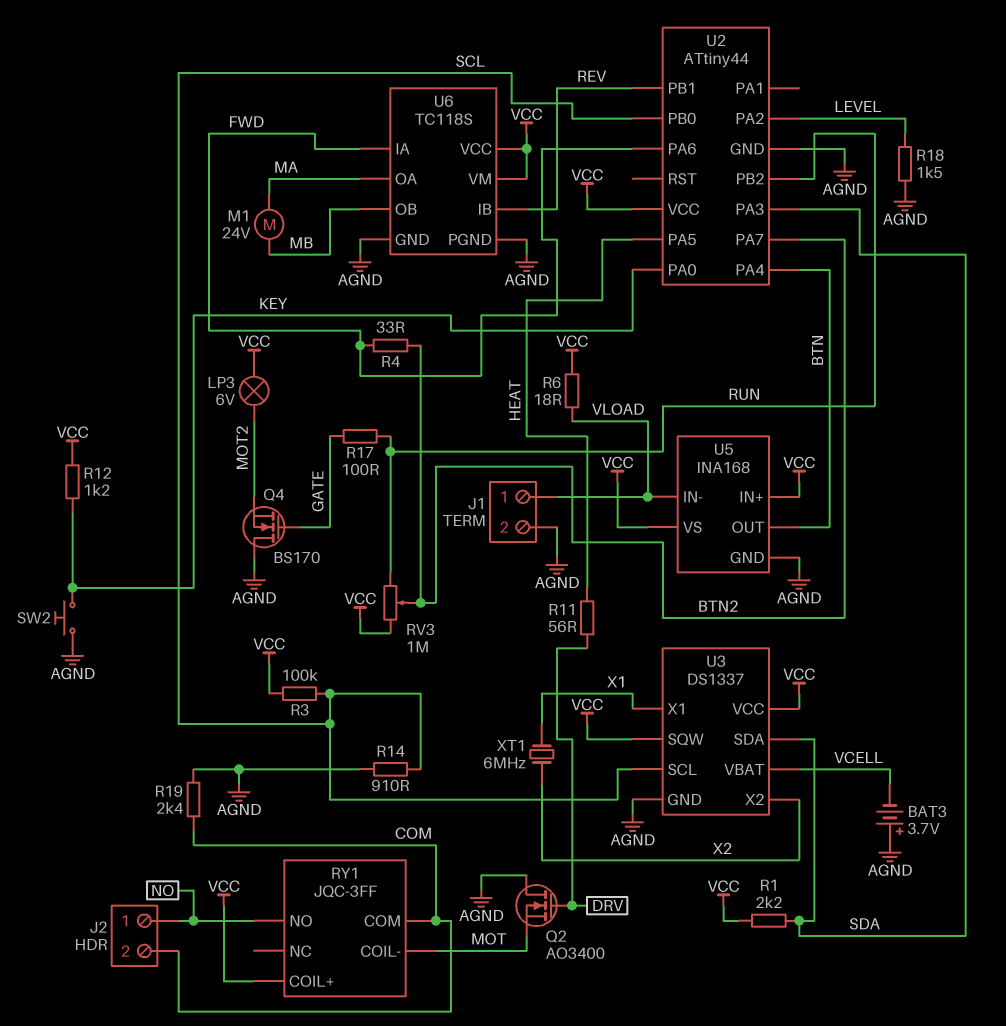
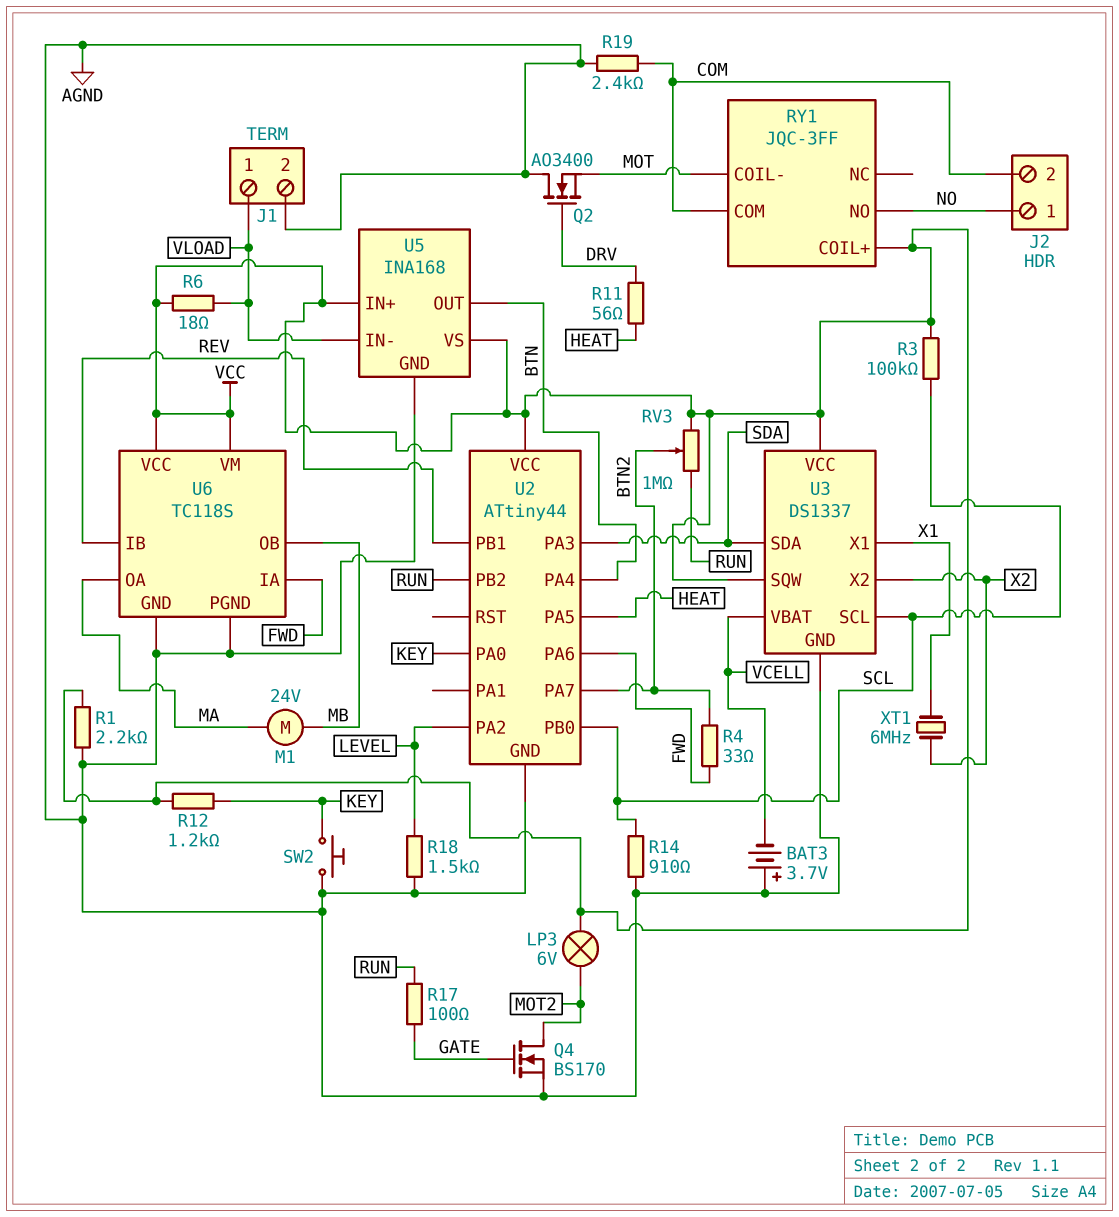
Q4: NMOS BS170 (G GATE, D AGND, S MOT2) -> NMOS BS170 (G GATE, D MOT2, S AGND)
R1: 2.2k (SDA, VCC) -> 2.2k (AGND, VCC)

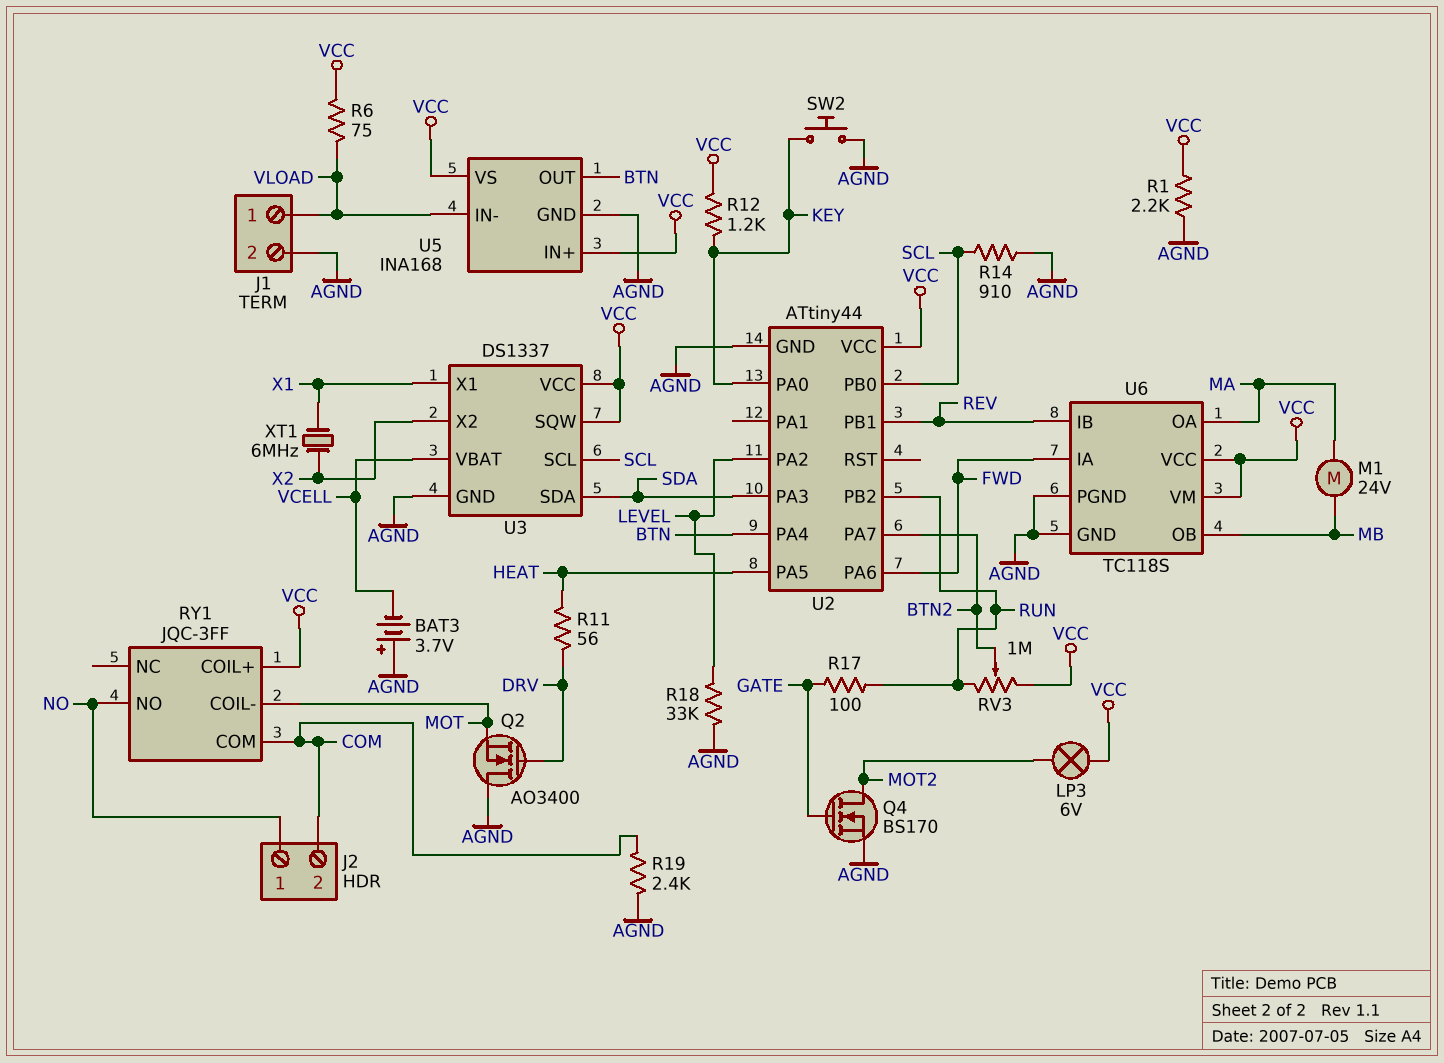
R3: 100k (SCL, VCC) -> none
R4: 33 (BTN2, FWD) -> none
R6: 18 (VCC, VLOAD) -> 75 (VCC, VLOAD)
R18: 1.5k (AGND, LEVEL) -> 33k (AGND, LEVEL)

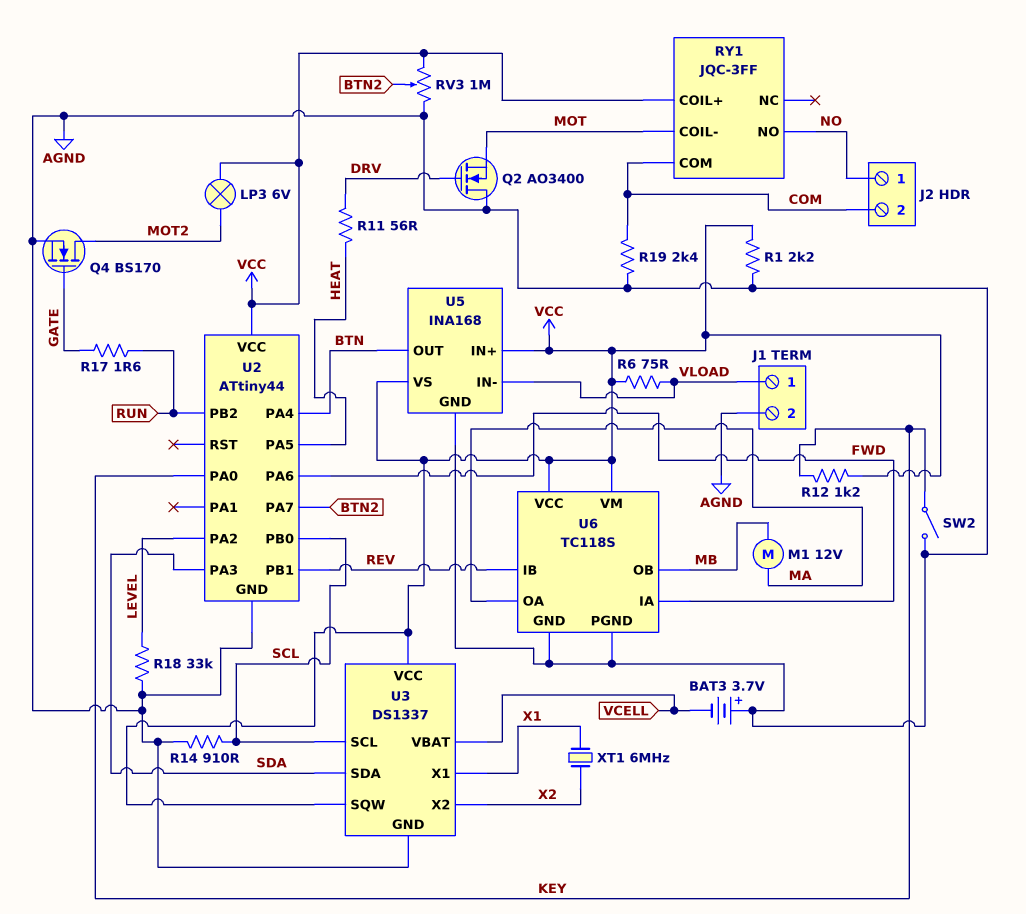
M1: motor 24V (MA, MB) -> motor 12V (MA, MB)
R17: 100 (GATE, RUN) -> 1.6 (GATE, RUN)
RV3: 1M (RUN, VCC, wiper BTN2) -> 1M (AGND, VCC, wiper BTN2)
SW2: button (AGND, KEY) -> switch (AGND, KEY)

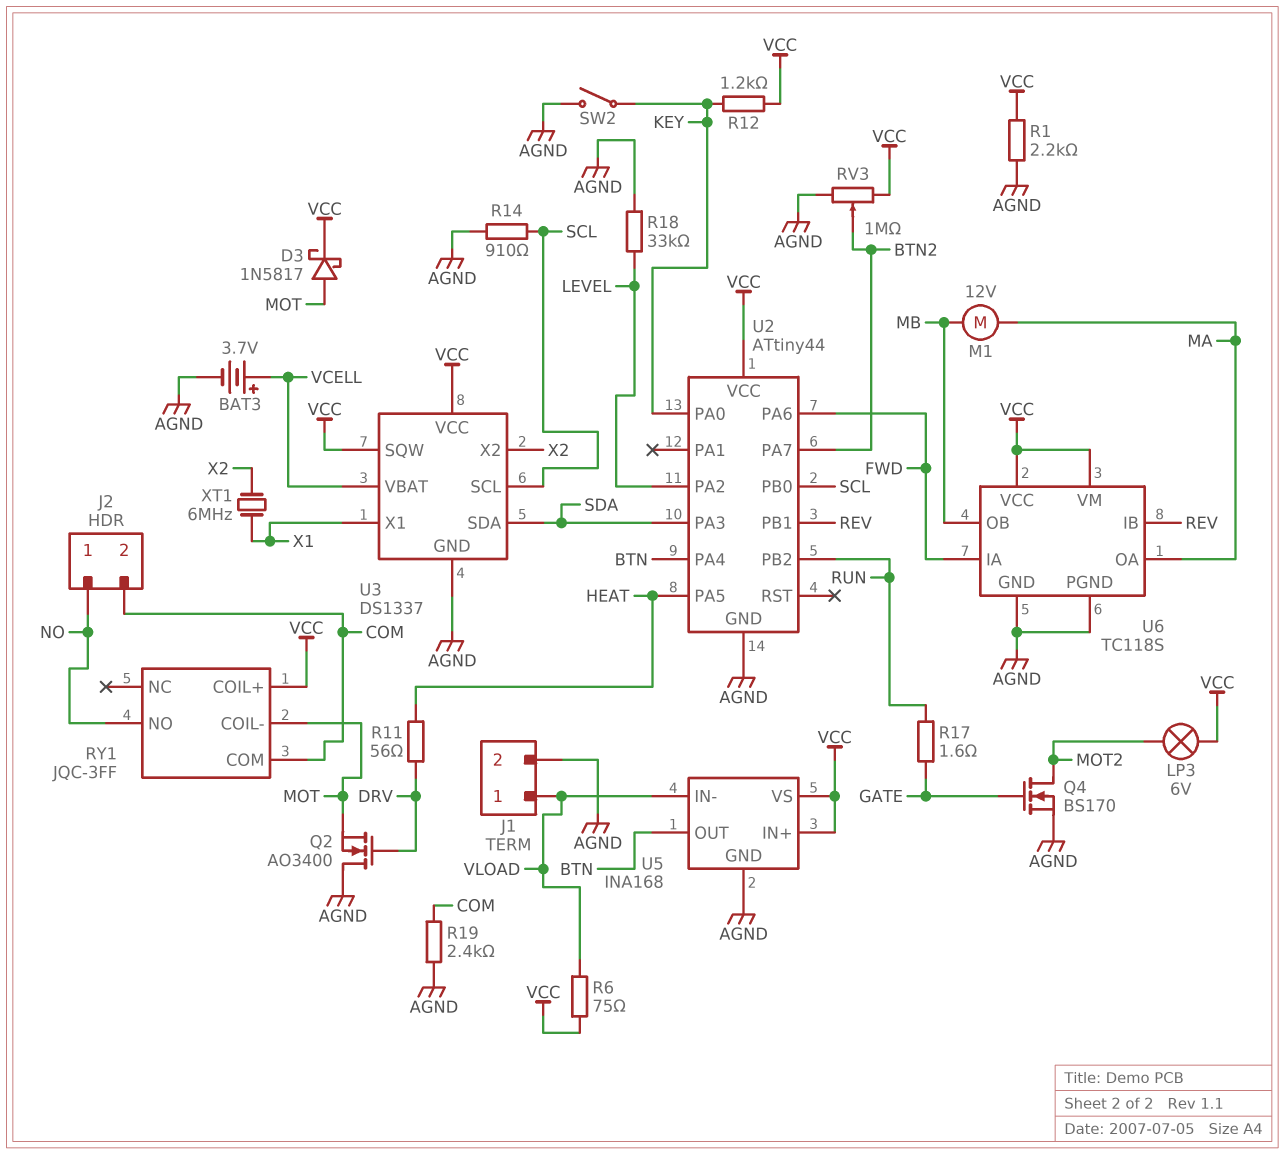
BAT3: 3.7V (plus AGND, minus VCELL) -> 3.7V (plus VCELL, minus AGND)
D3: none -> schottky 1N5817 (A MOT, K VCC)

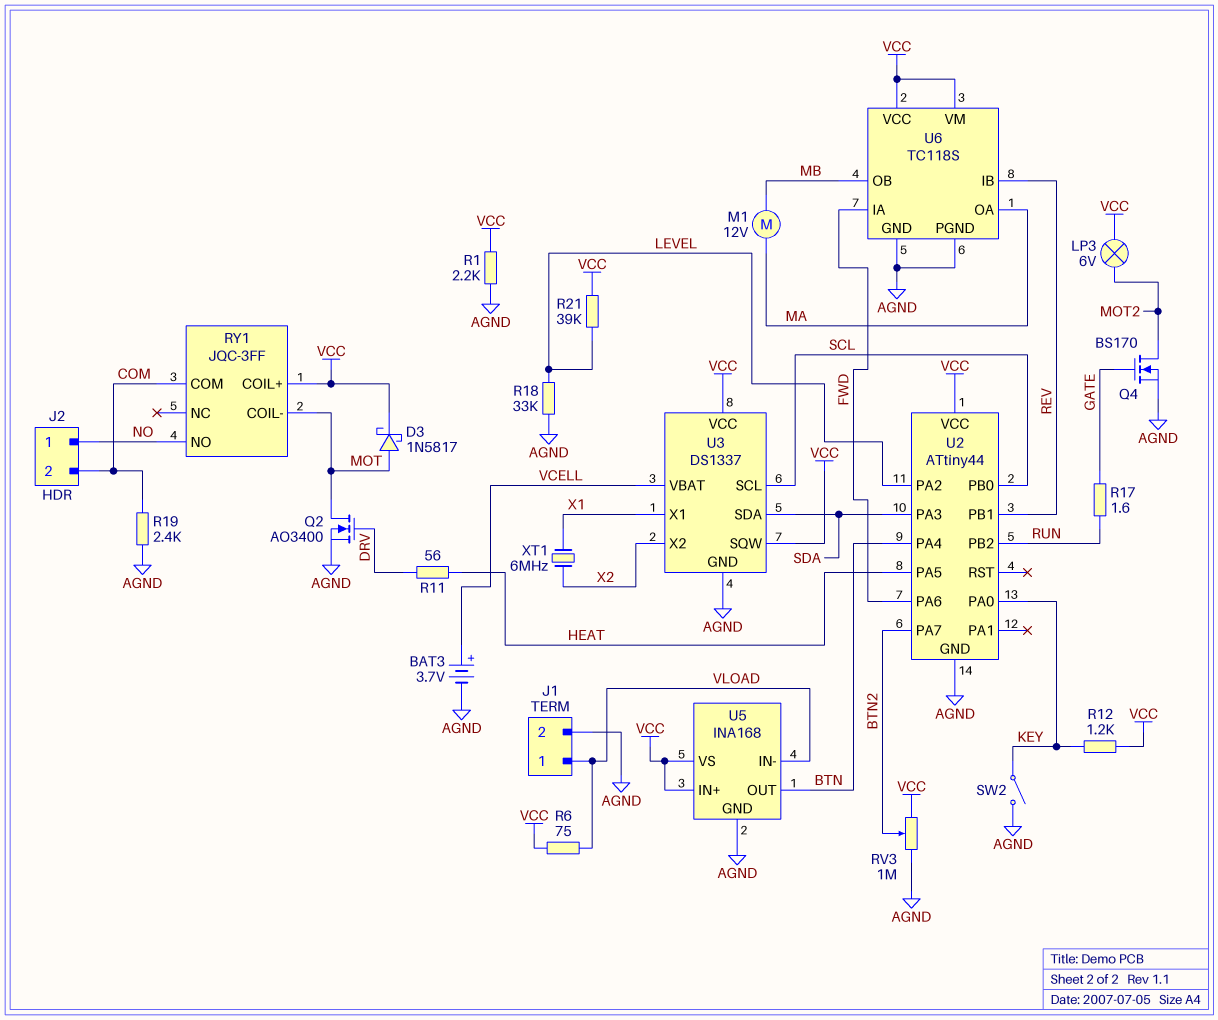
Q2: NMOS AO3400 (G DRV, D AGND, S MOT) -> NMOS AO3400 (G DRV, D MOT, S AGND)
R14: 910 (AGND, SCL) -> none
R21: none -> 39k (LEVEL, VCC)

